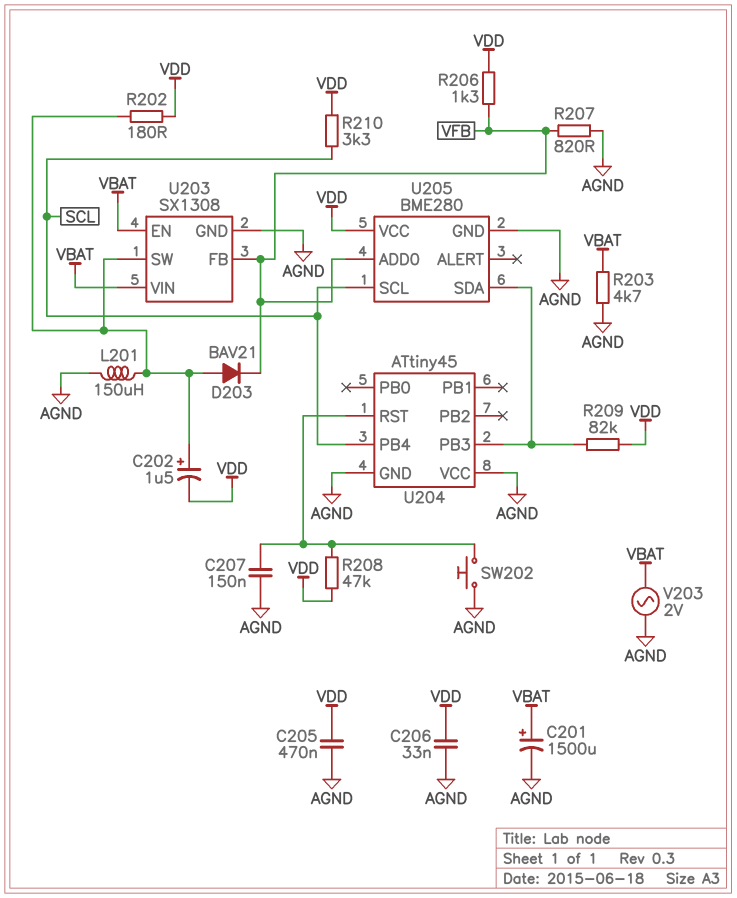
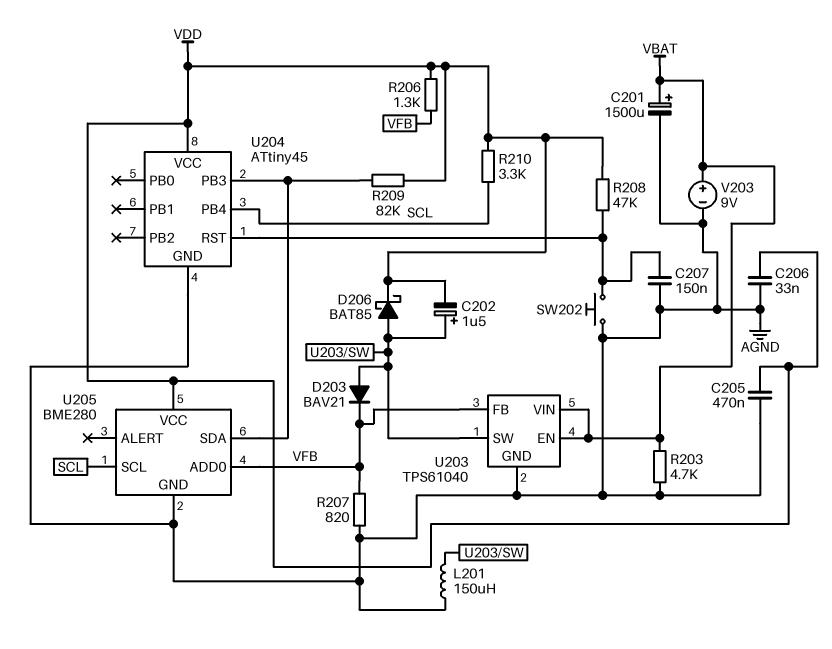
D206: none -> schottky BAT85 (A U203/SW, K VDD)
R202: 180 (U203/SW, VDD) -> none
U203: SX1308 -> TPS61040
U204 pin VCC: AGND -> VDD
V203: AC 2V (AGND, VBAT) -> 9V (plus VBAT, minus AGND)

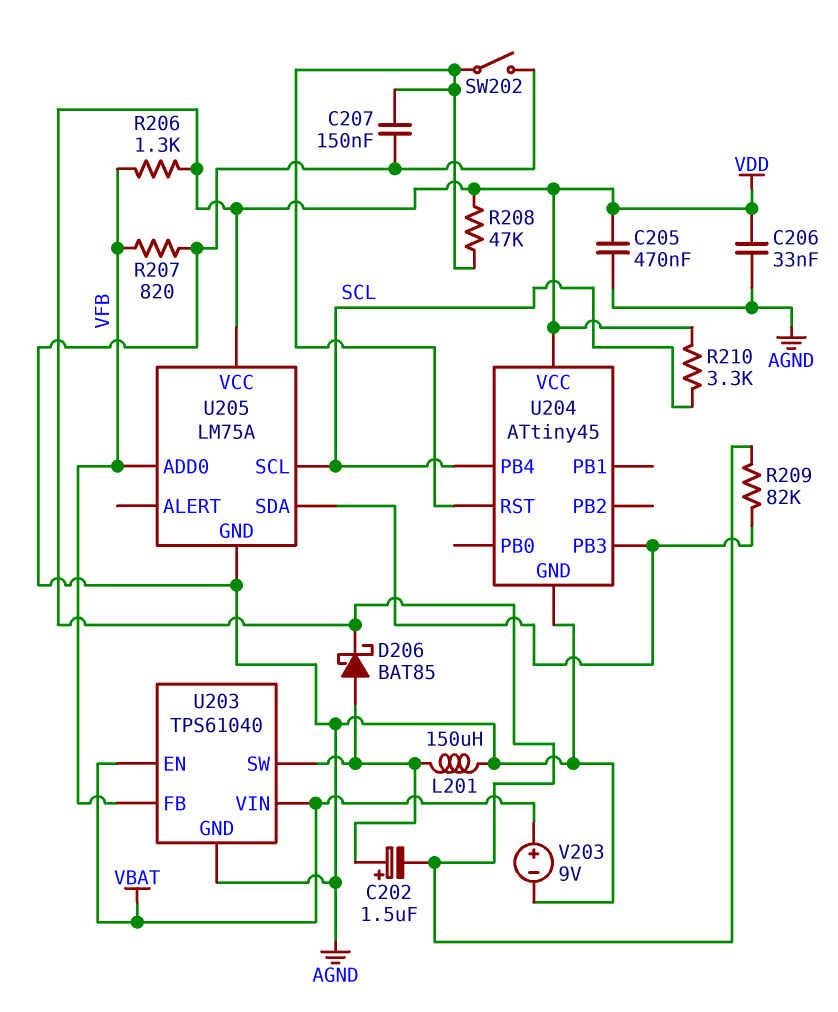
C201: 1500uF (plus VBAT, minus AGND) -> none
D203: diode BAV21 (A U203/SW, K VFB) -> none
R203: 4.7k (AGND, VBAT) -> none
SW202: button (AGND, U204/RST) -> switch (AGND, U204/RST)
U205: BME280 -> LM75A

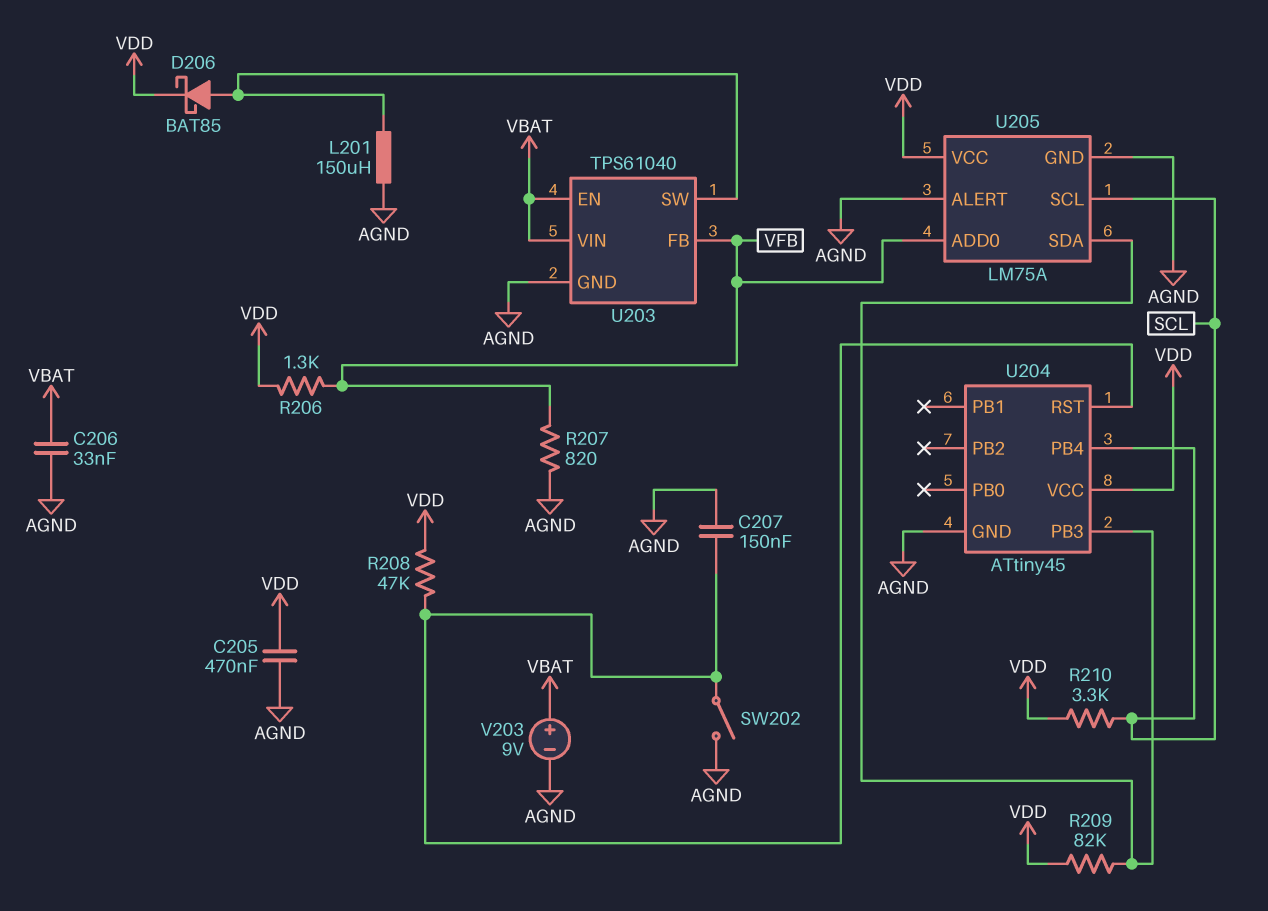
C202: 1.5uF (plus U203/SW, minus VDD) -> none
C206: 33nF (AGND, VDD) -> 33nF (AGND, VBAT)
U205 pin ALERT: none -> AGND

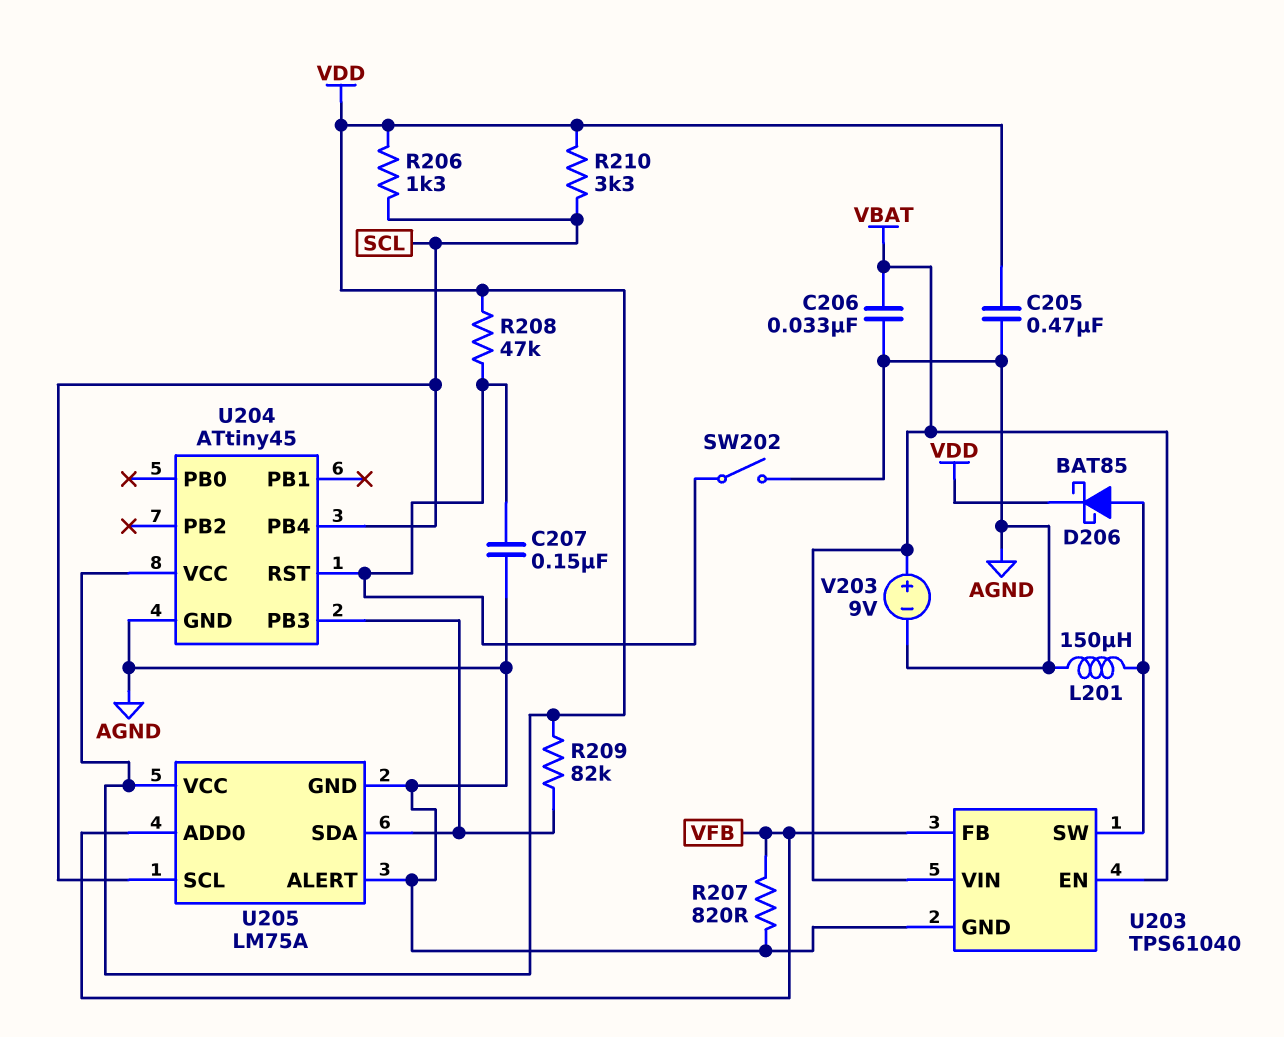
R206: 1.3k (VDD, VFB) -> 1.3k (SCL, VDD)

